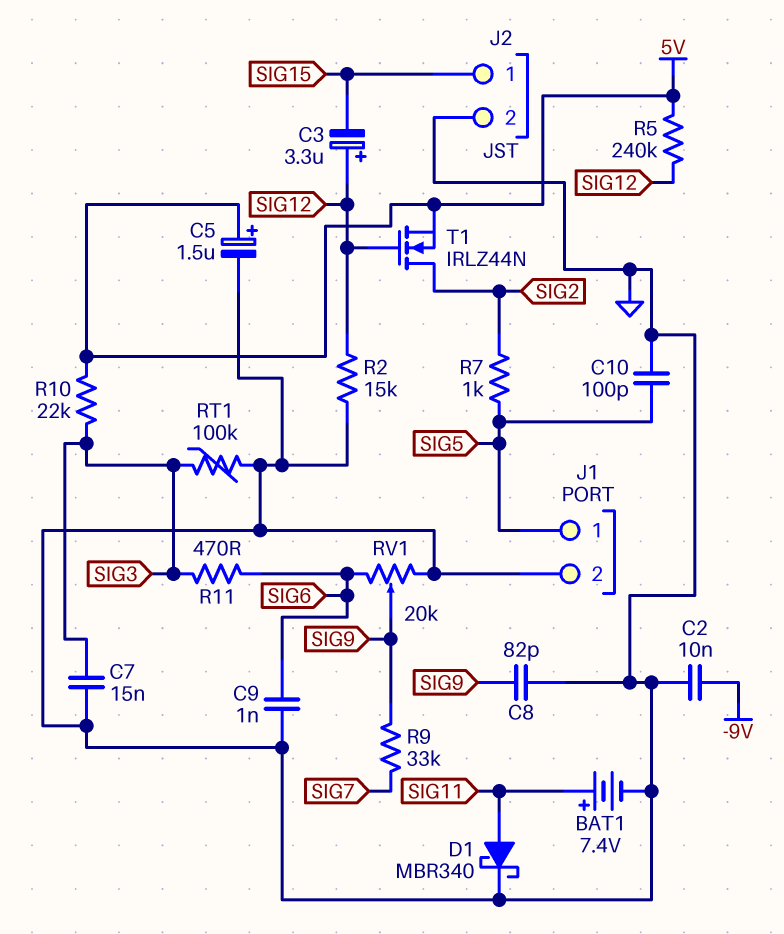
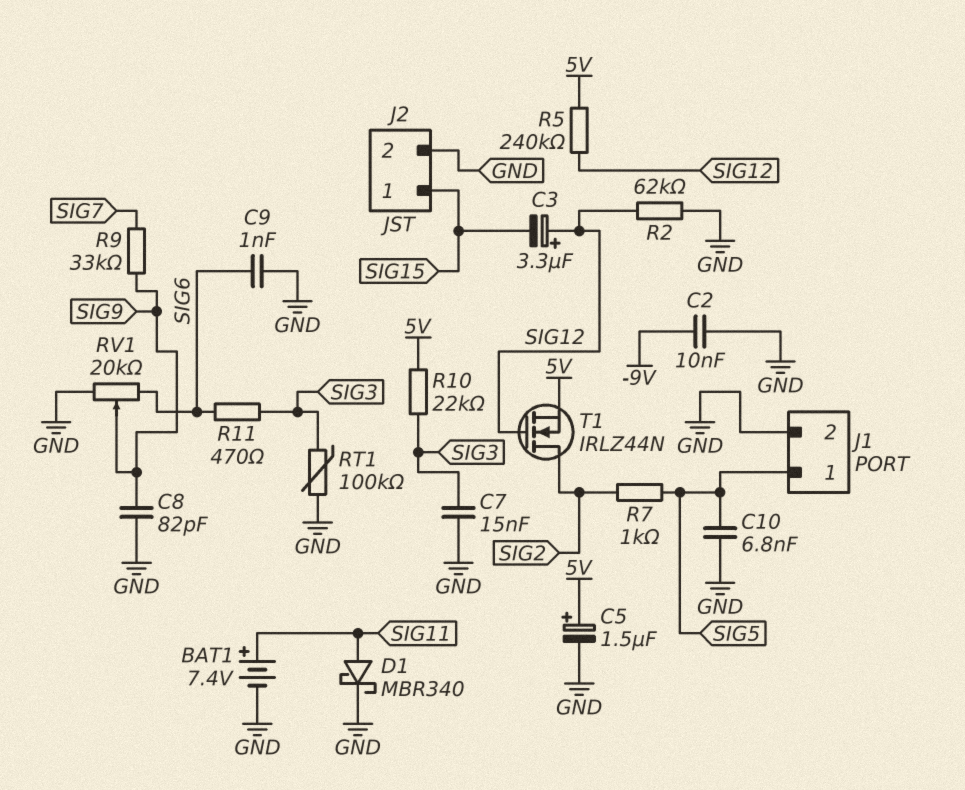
C10: 100pF (GND, SIG5) -> 6.8nF (GND, SIG5)
R2: 15k (GND, SIG12) -> 62k (GND, SIG12)

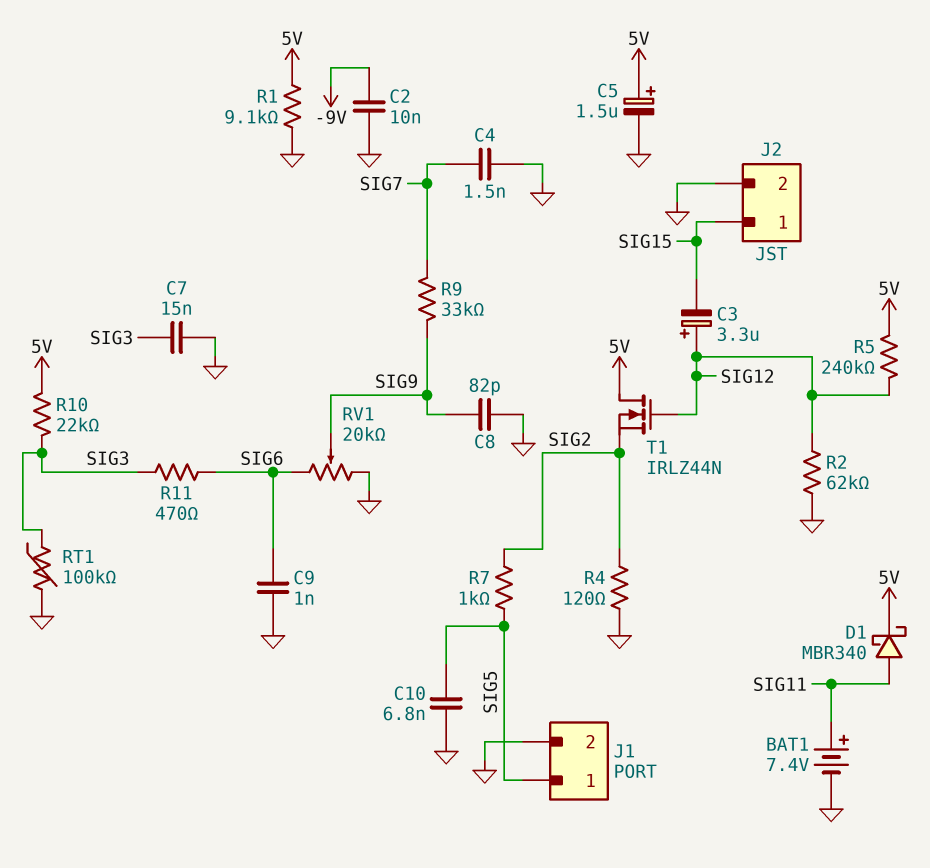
C4: none -> 1.5nF (GND, SIG7)
D1: schottky MBR340 (A SIG11, K GND) -> schottky MBR340 (A SIG11, K 5V)
R1: none -> 9.1k (5V, GND)
R4: none -> 120 (GND, SIG2)
T1: NMOS IRLZ44N (G SIG12, D SIG2, S 5V) -> NMOS IRLZ44N (G SIG12, D 5V, S SIG2)

